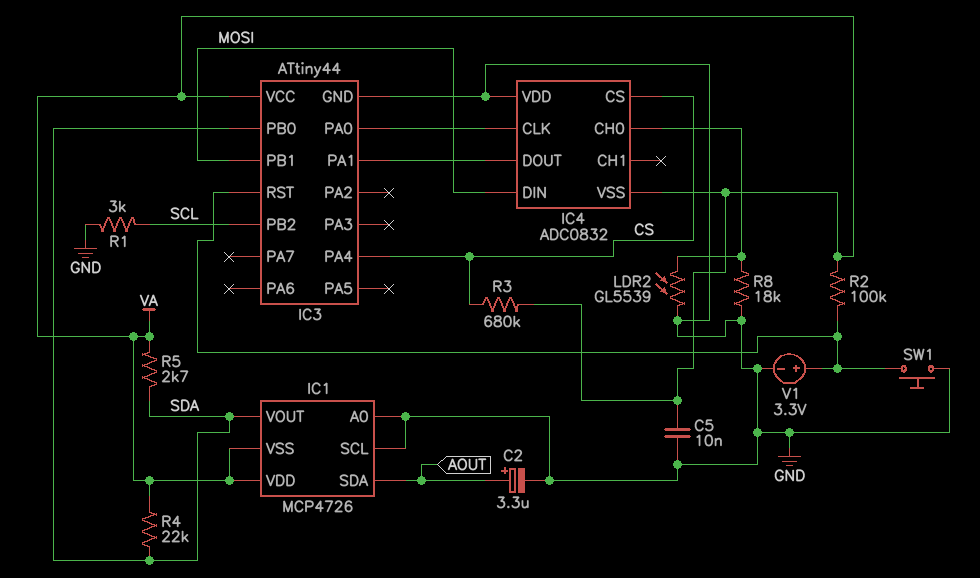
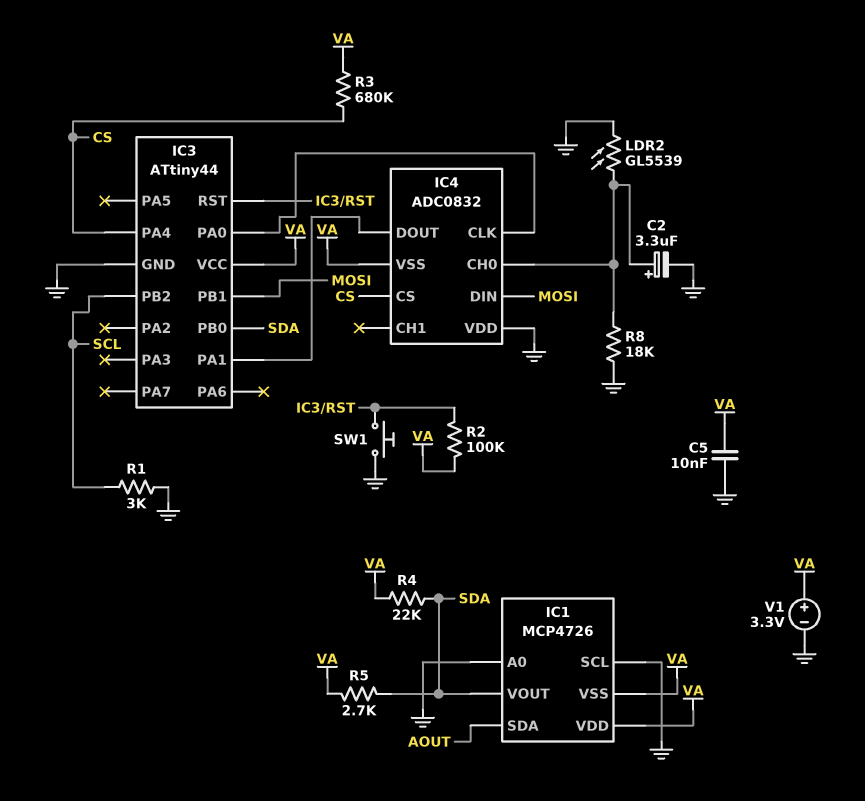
C2: 3.3uF (plus AOUT, minus GND) -> 3.3uF (plus IC4/CH0, minus GND)
V1: 3.3V (plus IC3/RST, minus GND) -> 3.3V (plus VA, minus GND)

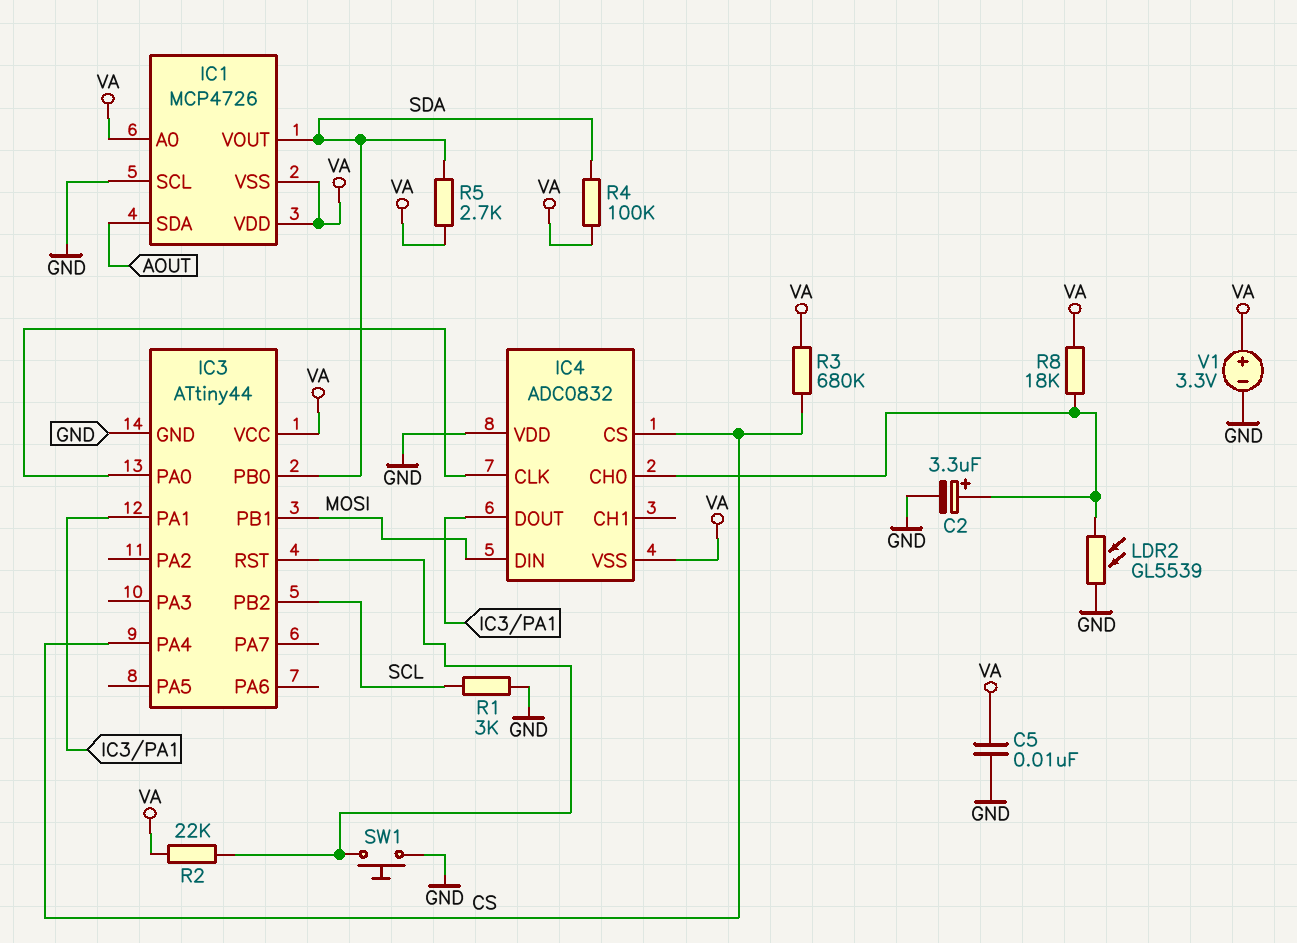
IC1 pin A0: GND -> VA
R2: 100k (IC3/RST, VA) -> 22k (IC3/RST, VA)
R4: 22k (SDA, VA) -> 100k (SDA, VA)
R8: 18k (GND, IC4/CH0) -> 18k (IC4/CH0, VA)

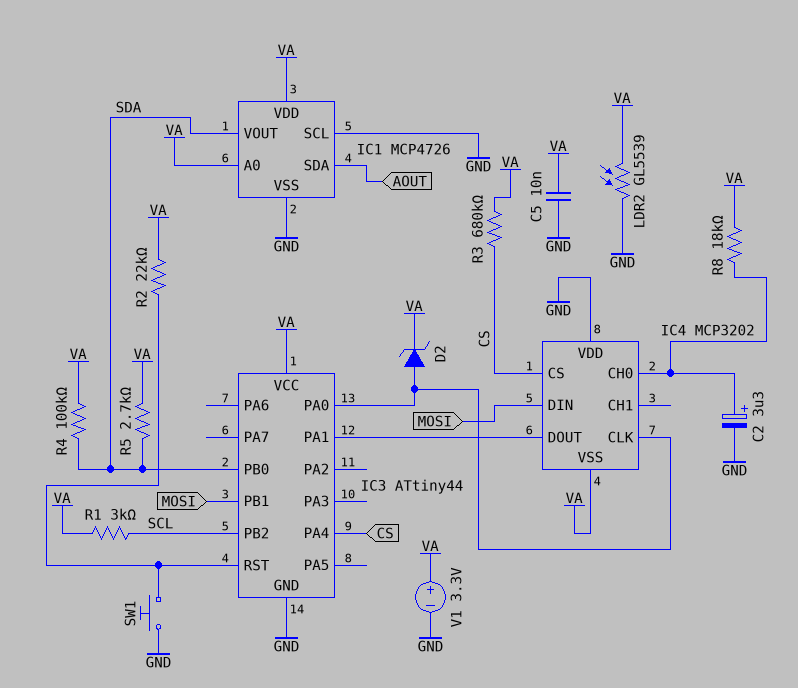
D2: none -> zener (A IC3/PA0, K VA)
IC1 pin VSS: VA -> GND
IC4: ADC0832 -> MCP3202
LDR2: GL5539 (GND, IC4/CH0) -> GL5539 (GND, VA)
R1: 3k (GND, SCL) -> 3k (SCL, VA)

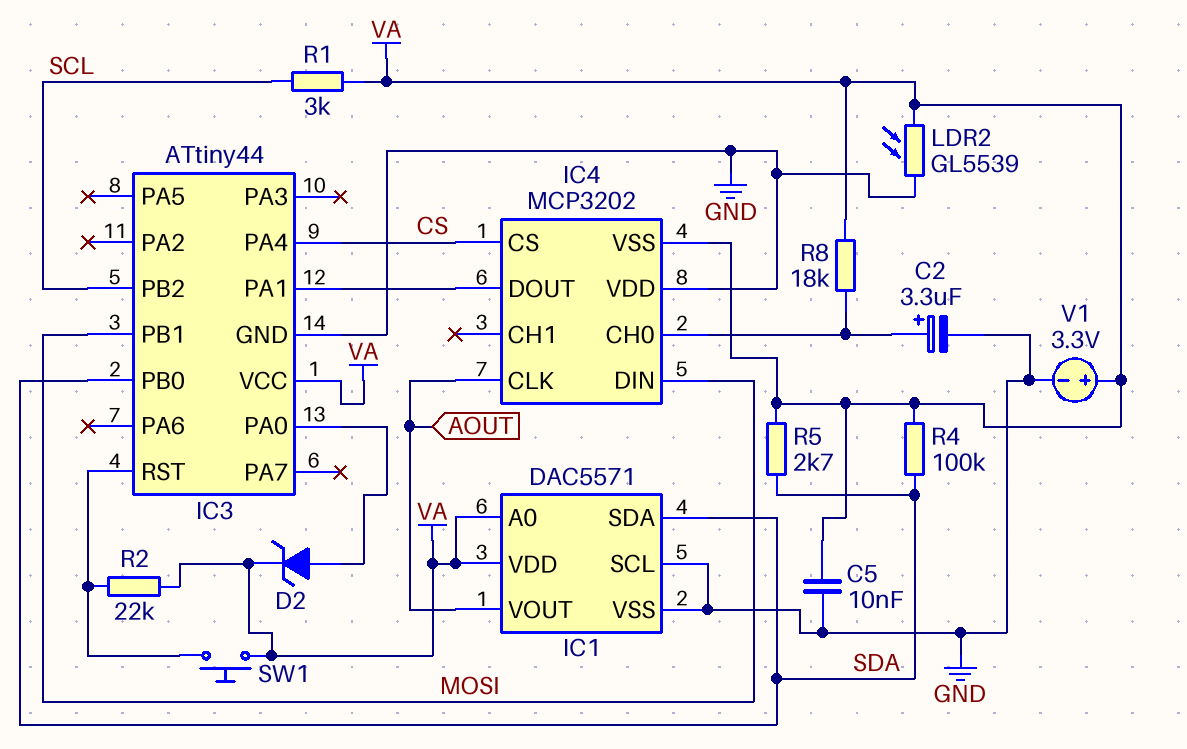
IC1: MCP4726 -> DAC5571
IC1 pin SDA: AOUT -> SDA
IC1 pin VOUT: SDA -> AOUT
IC4 pin CLK: IC3/PA0 -> AOUT
R3: 680k (CS, VA) -> none
SW1: button (GND, IC3/RST) -> button (IC3/RST, VA)

